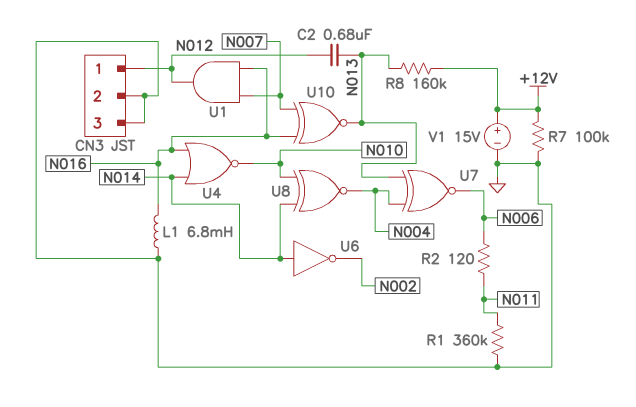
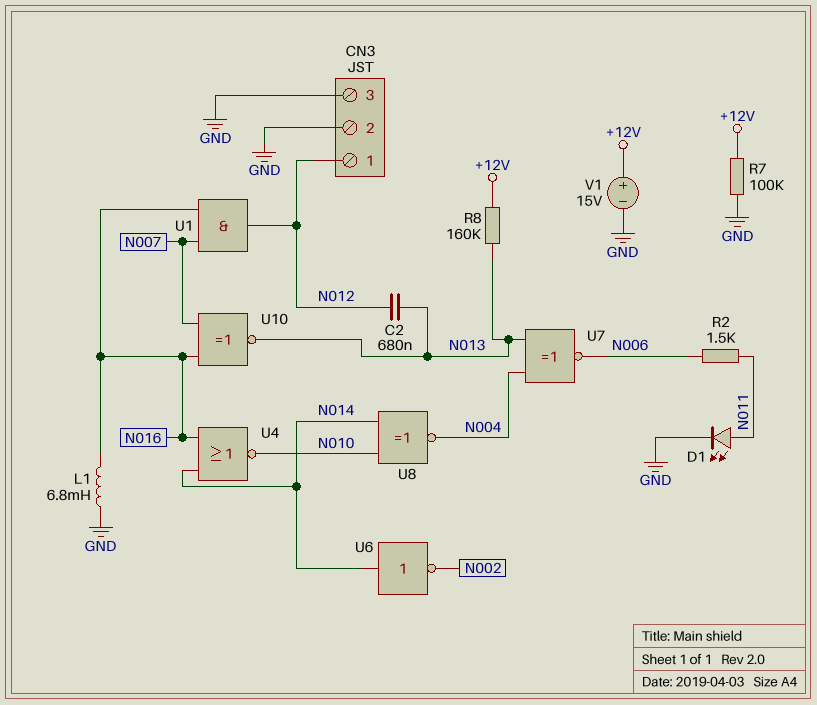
D1: none -> LED (A N011, K GND)
R1: 360k (GND, N011) -> none
R2: 120 (N006, N011) -> 1.5k (N006, N011)

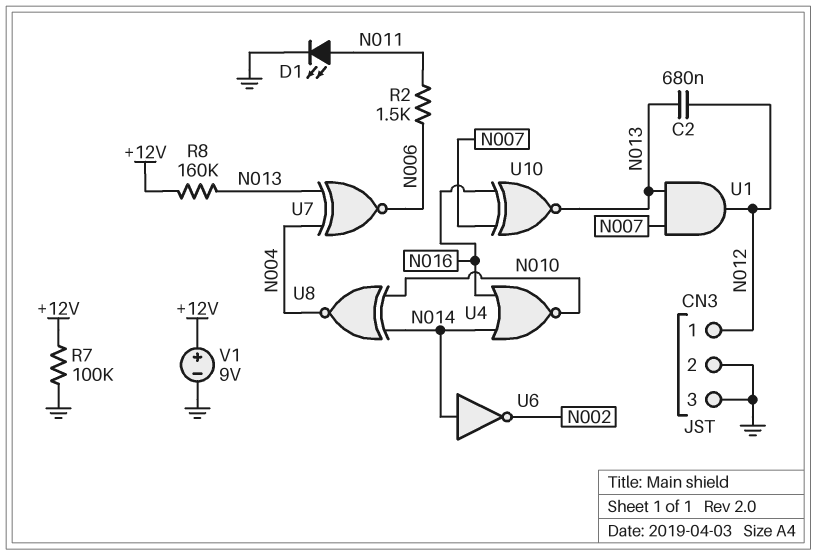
L1: 6.8mH (GND, N016) -> none
U1: AND (in N007, in N016, out N012) -> AND (in N007, in N013, out N012)
V1: 15V (plus +12V, minus GND) -> 9V (plus +12V, minus GND)

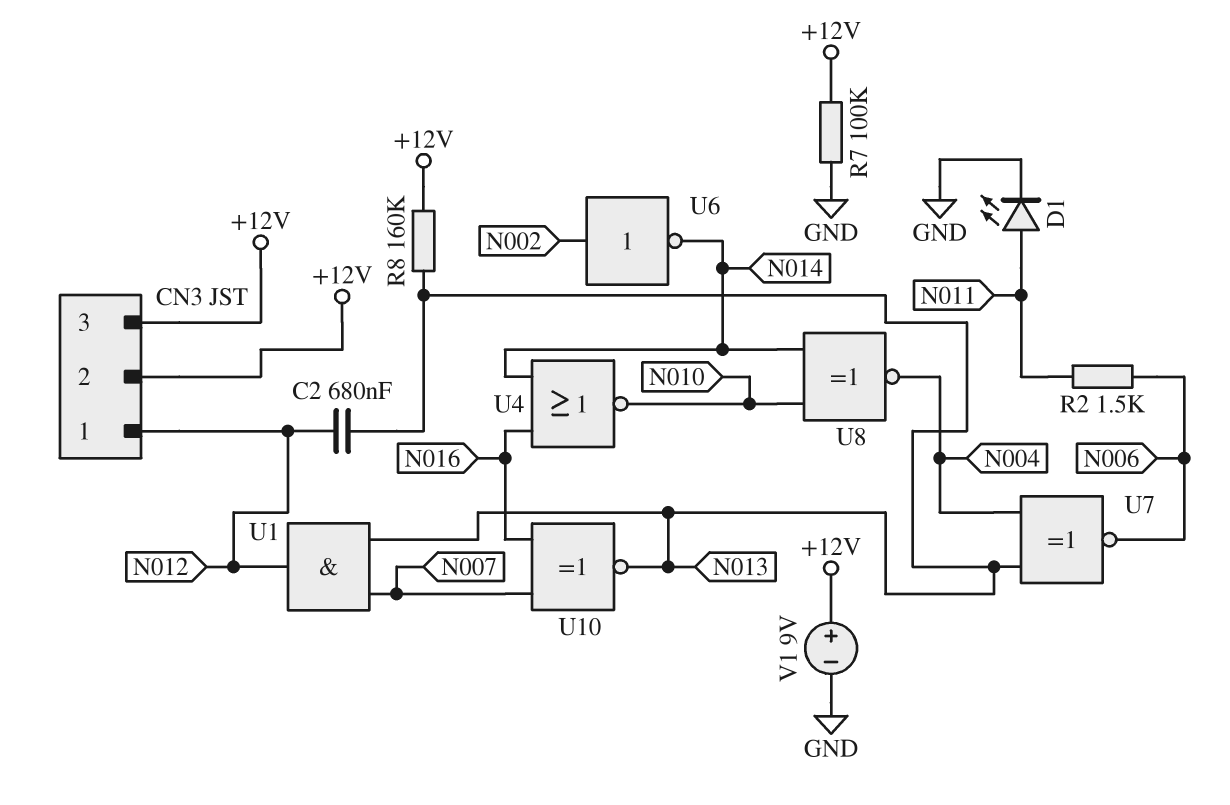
CN3 pin 2: GND -> +12V
CN3 pin 3: GND -> +12V
U6: NOT (in N014, out N002) -> NOT (in N002, out N014)

